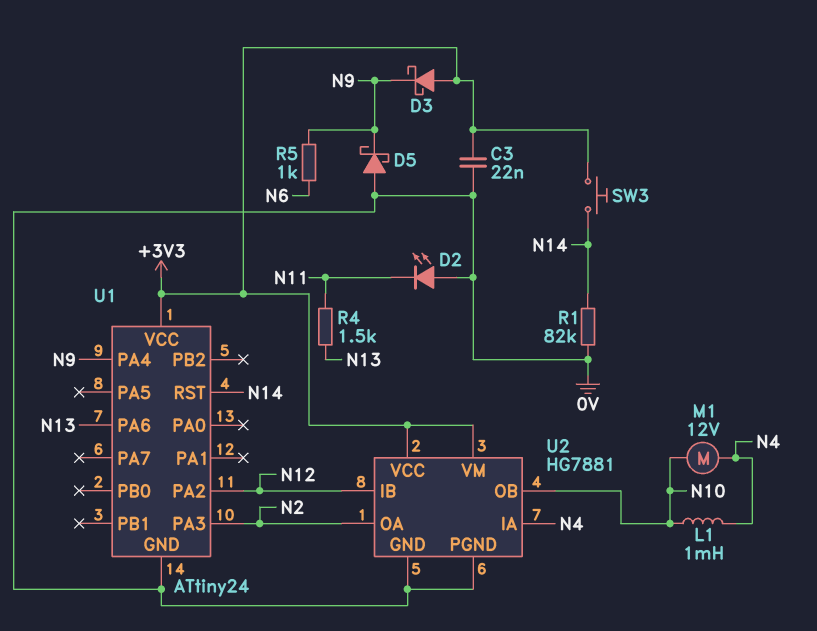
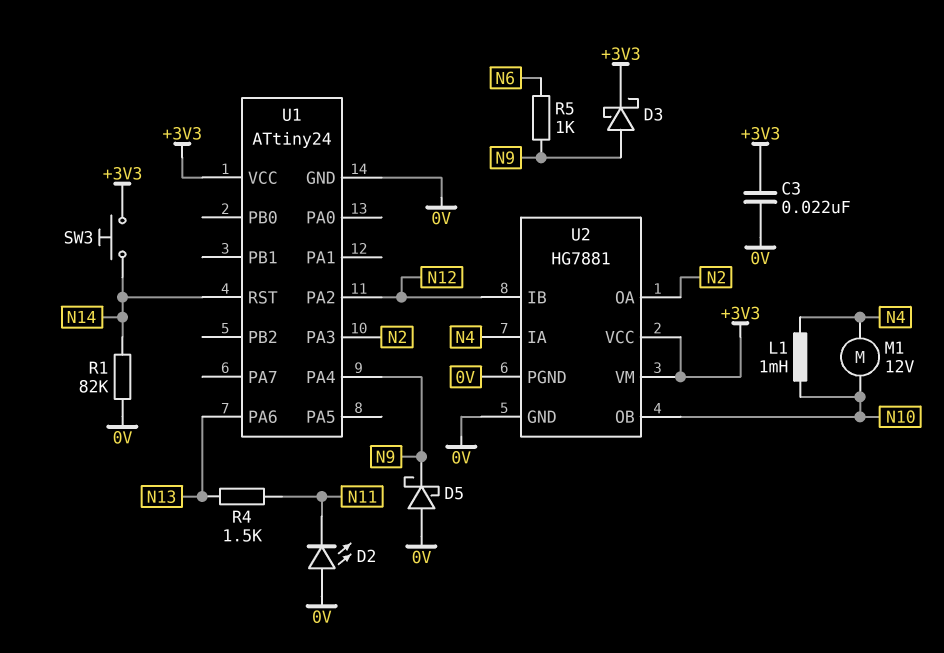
D3: schottky (A +3V3, K N9) -> schottky (A N9, K +3V3)

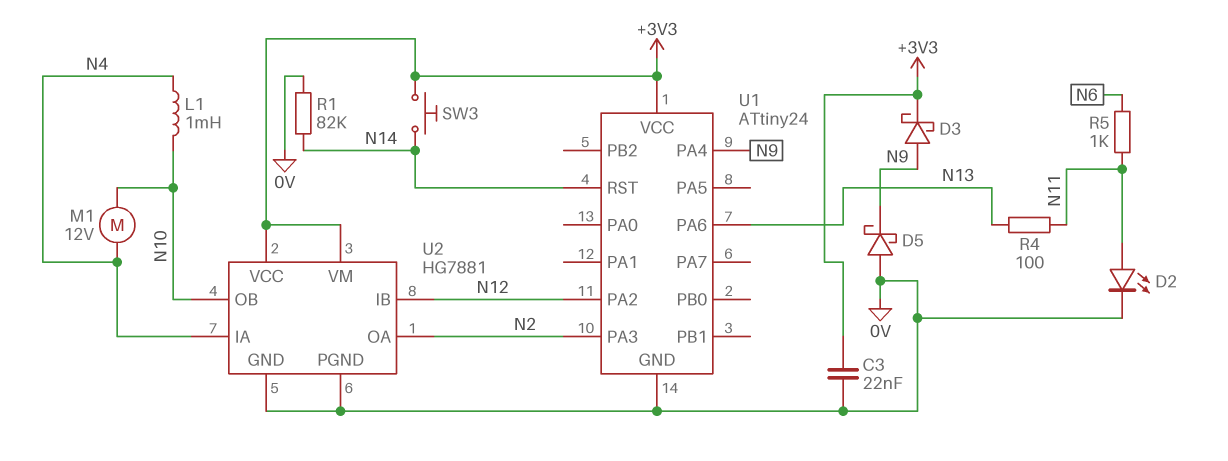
D2: LED (A 0V, K N11) -> LED (A N11, K 0V)
R4: 1.5k (N11, N13) -> 100 (N11, N13)
R5: 1k (N6, N9) -> 1k (N6, N11)

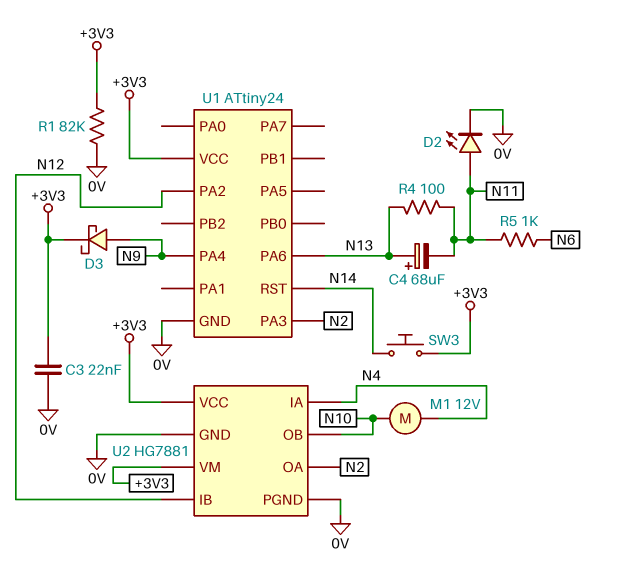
C4: none -> 68uF (plus N13, minus N11)
D5: schottky (A 0V, K N9) -> none
L1: 1mH (N4, N10) -> none
R1: 82k (0V, N14) -> 82k (+3V3, 0V)

